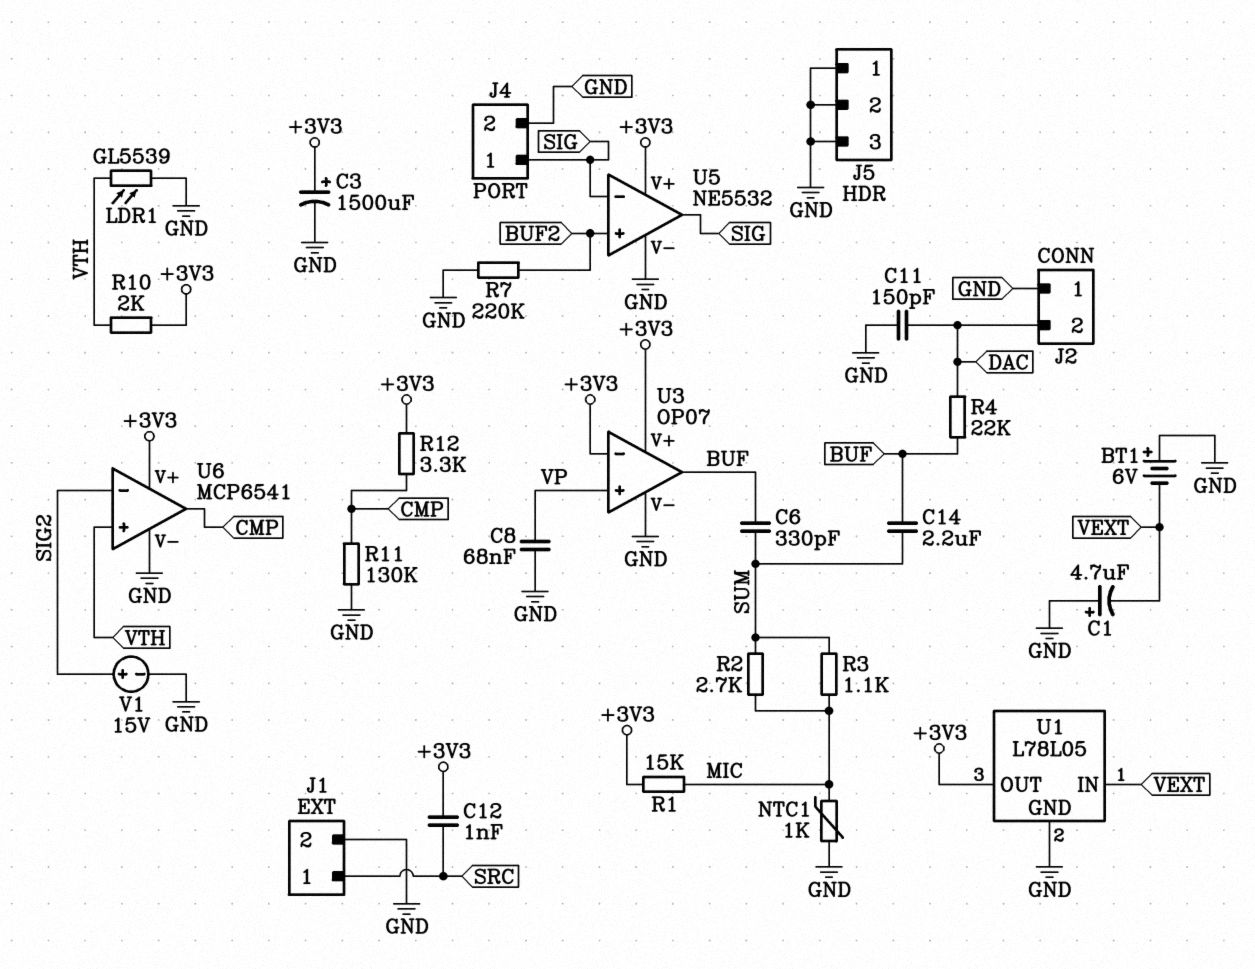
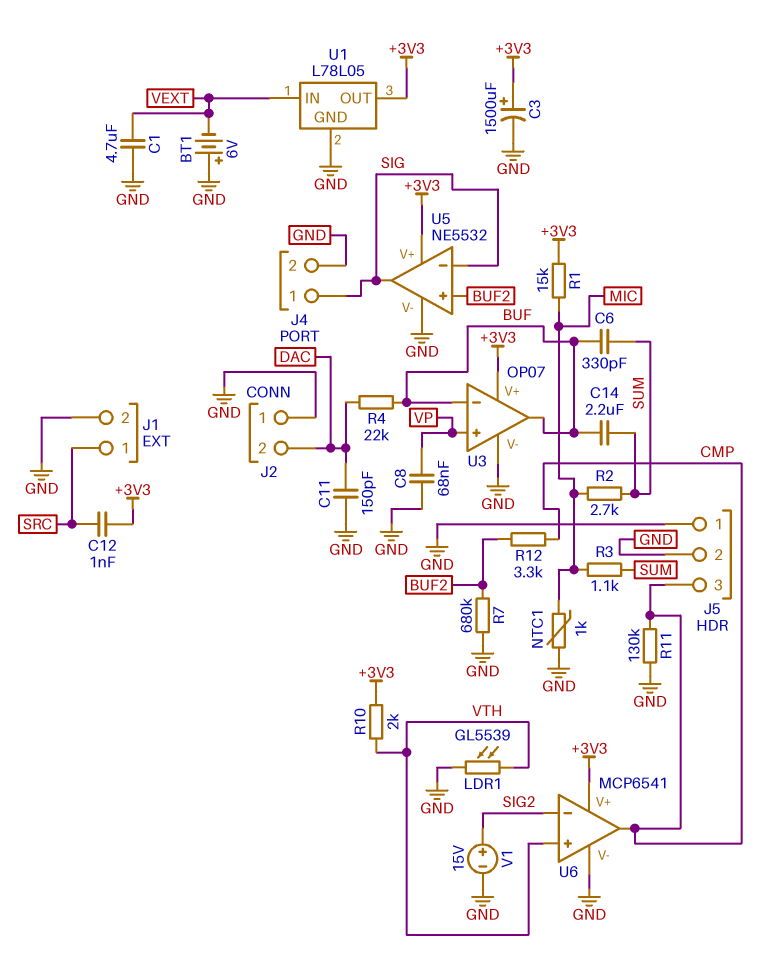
C1: 4.7uF (plus GND, minus VEXT) -> 4.7uF (GND, VEXT)
J5 pin 3: GND -> CMP
R7: 220k (BUF2, GND) -> 680k (BUF2, GND)
R12: 3.3k (+3V3, CMP) -> 3.3k (BUF2, CMP)
U3 pin in-: +3V3 -> BUF

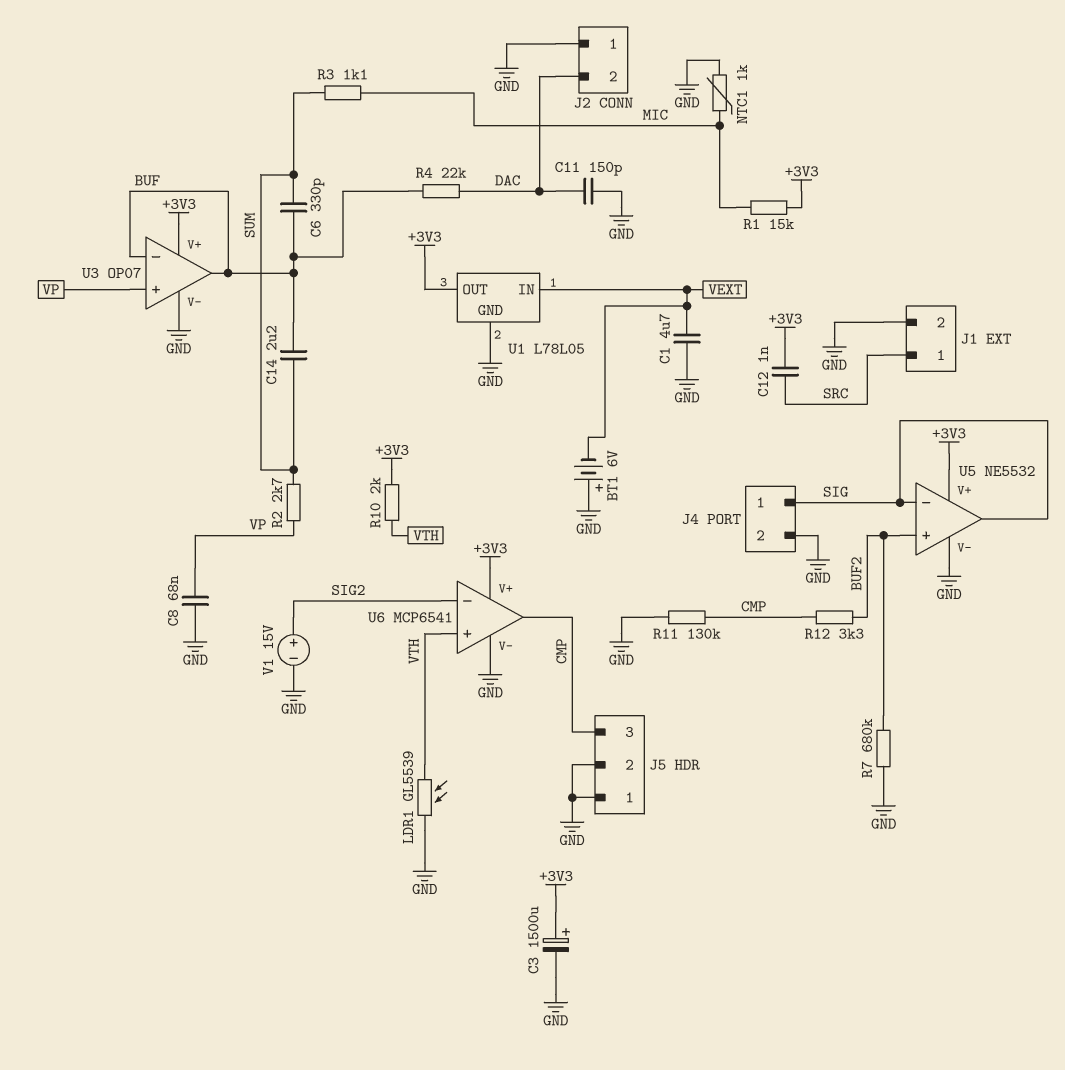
R2: 2.7k (MIC, SUM) -> 2.7k (SUM, VP)

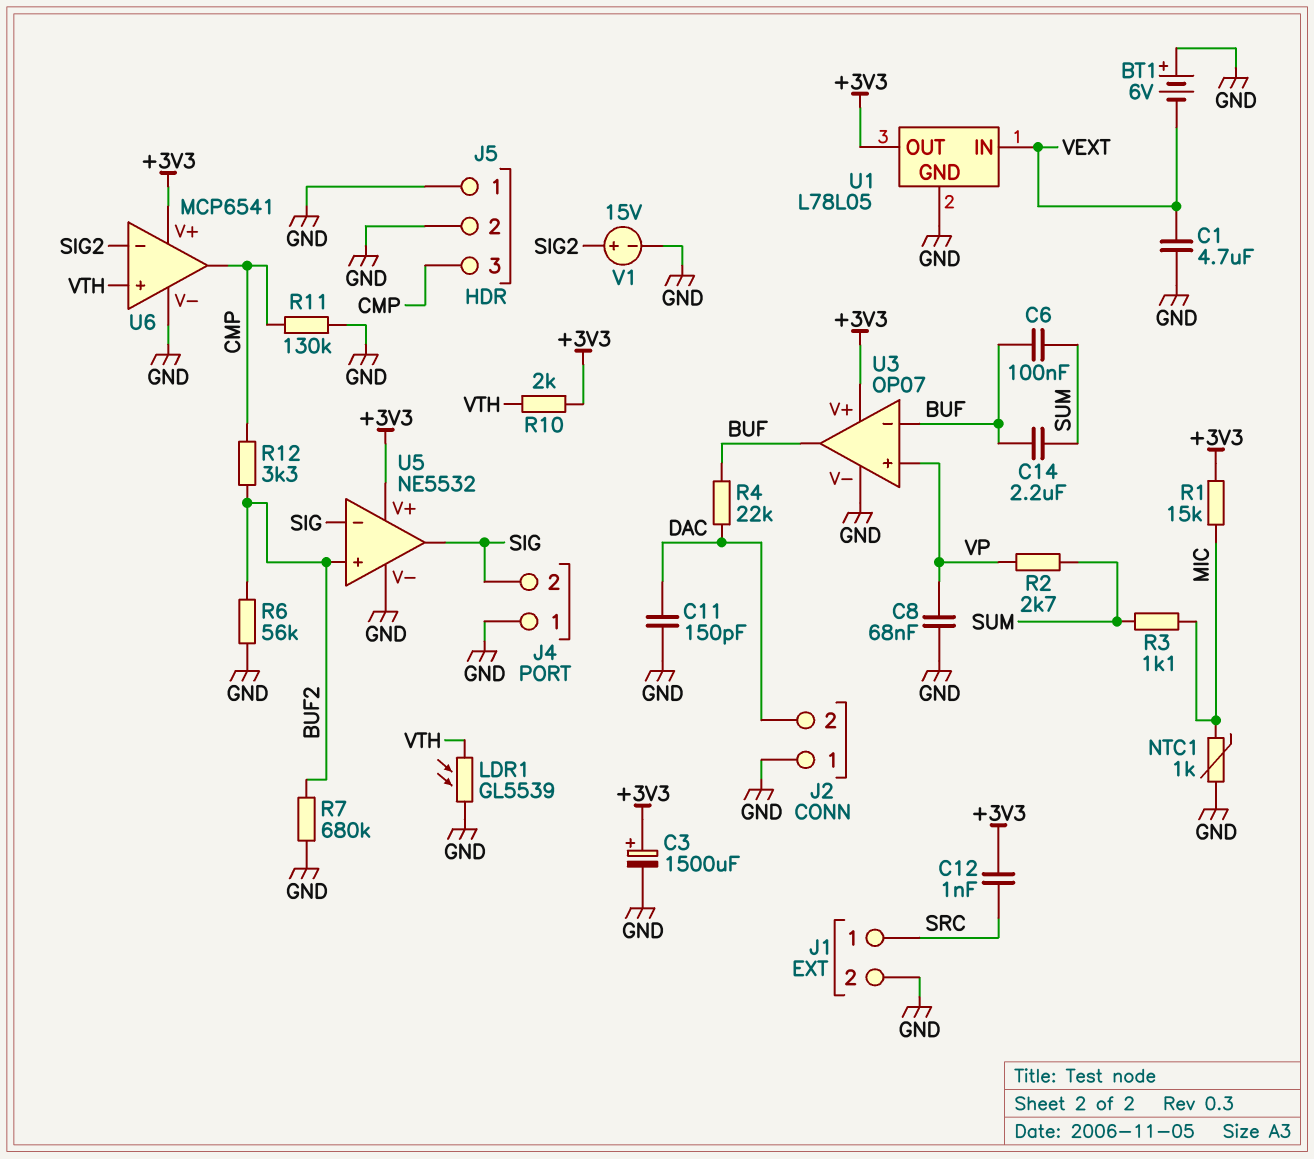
C6: 330pF (BUF, SUM) -> 100nF (BUF, SUM)
J4 pin 1: SIG -> GND
J4 pin 2: GND -> SIG
R6: none -> 56k (BUF2, GND)

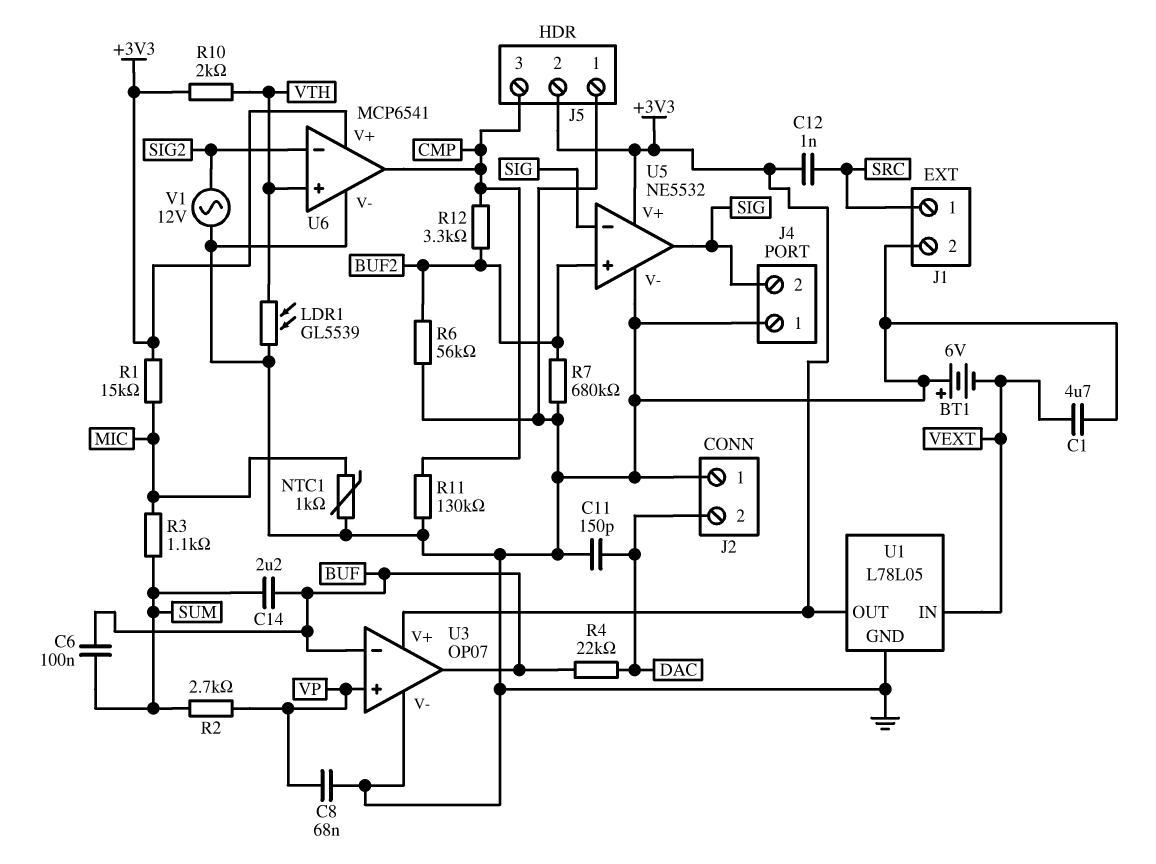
C3: 1500uF (plus +3V3, minus GND) -> none
J5 pin 2: GND -> +3V3
V1: 15V (plus SIG2, minus GND) -> AC 12V (GND, SIG2)

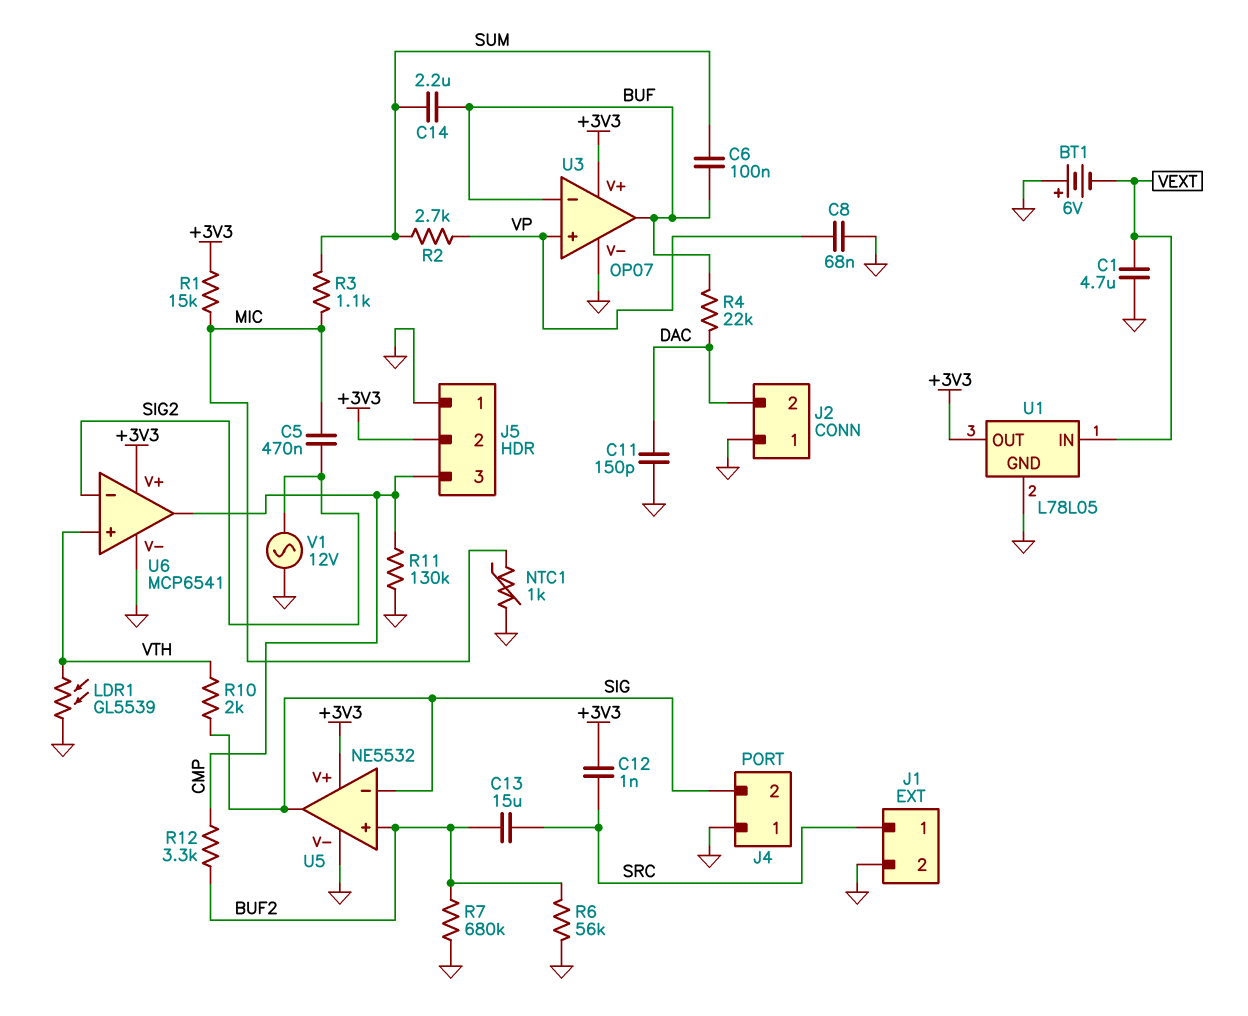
C5: none -> 470nF (MIC, SIG2)
C13: none -> 15uF (BUF2, SRC)
R10: 2k (+3V3, VTH) -> 2k (SIG, VTH)

